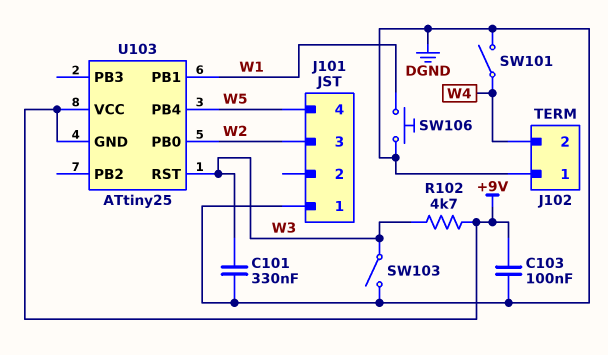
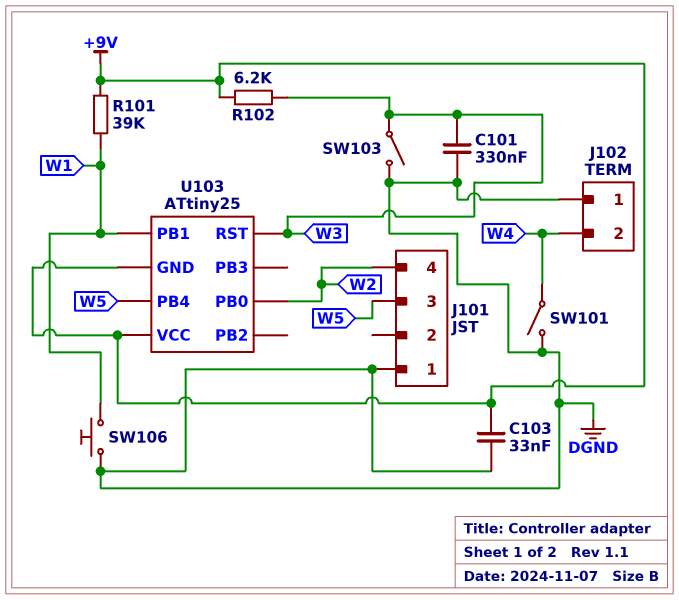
C103: 100nF (+9V, DGND) -> 33nF (+9V, DGND)
J101 pin 3: W2 -> W5
J101 pin 4: W5 -> W2
R101: none -> 39k (+9V, W1)
R102: 4.7k (+9V, W3) -> 6.2k (+9V, W3)

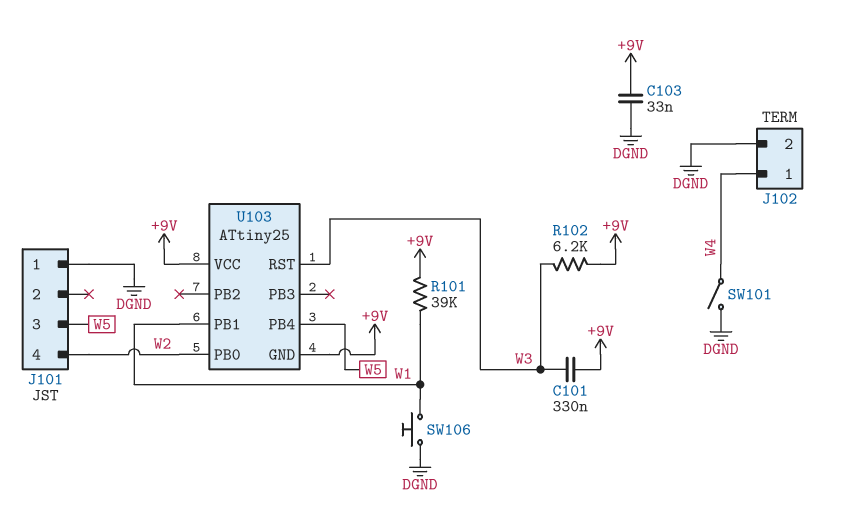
C101: 330nF (DGND, W3) -> 330nF (+9V, W3)
J102 pin 1: DGND -> W4
J102 pin 2: W4 -> DGND
SW103: switch (DGND, W3) -> none

